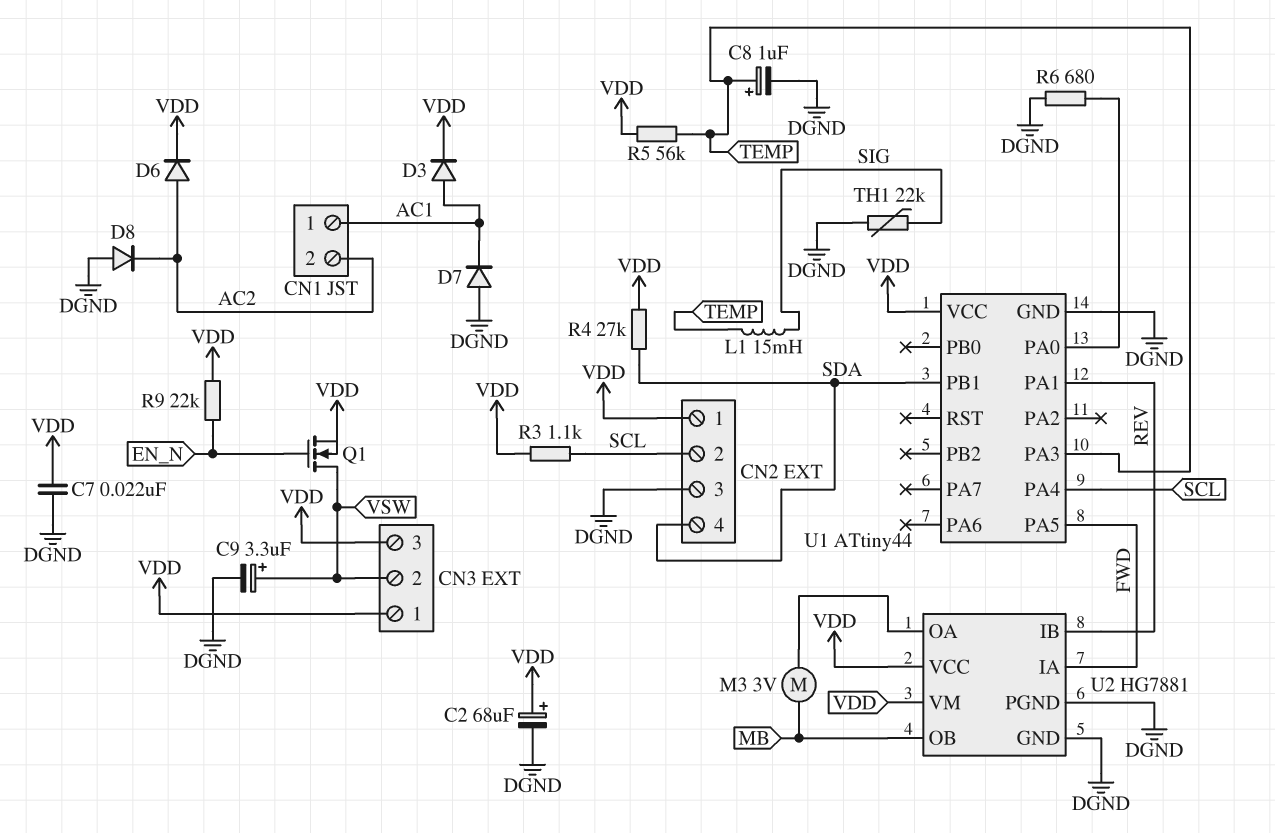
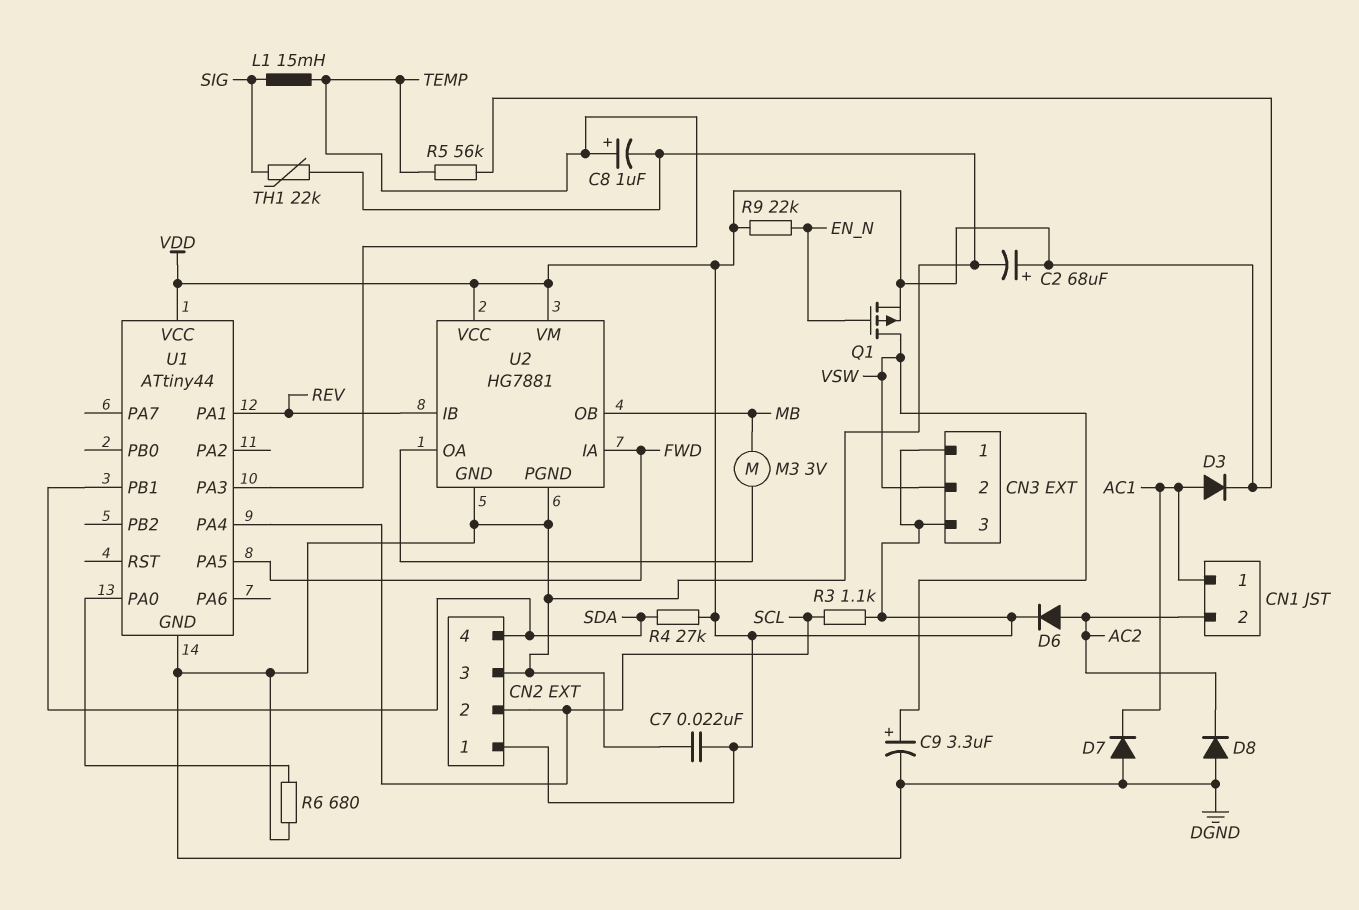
Q1: NMOS (G EN_N, D VSW, S VDD) -> PMOS (G EN_N, D VSW, S VDD)

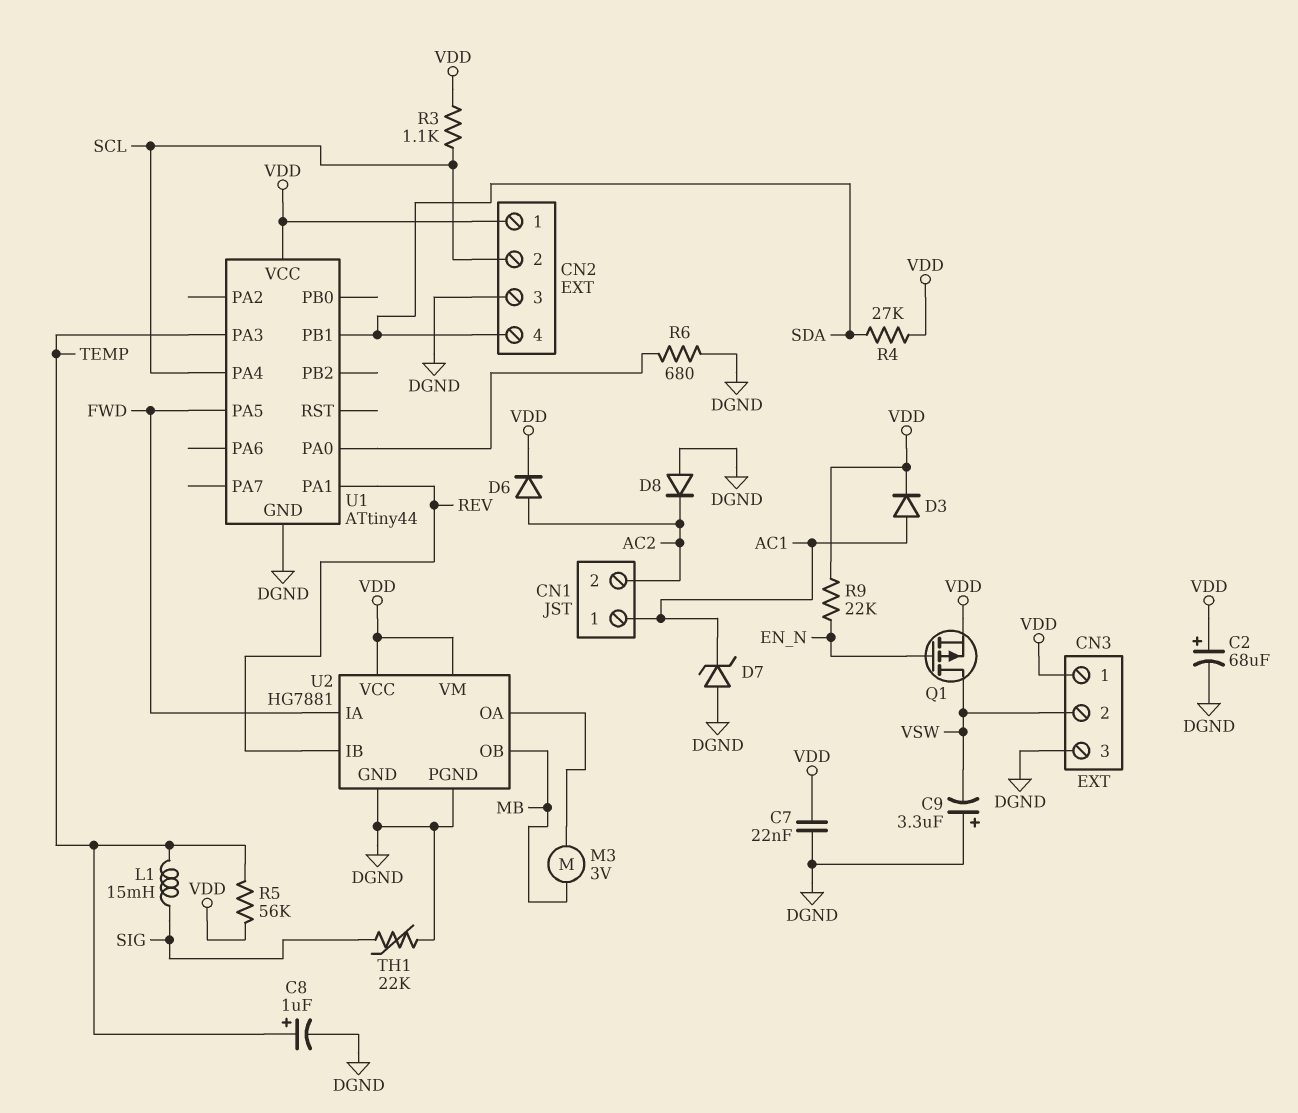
C9: 3.3uF (plus VSW, minus DGND) -> 3.3uF (plus DGND, minus VSW)
CN3 pin 3: VDD -> DGND
D7: diode (A DGND, K AC1) -> zener (A DGND, K AC1)

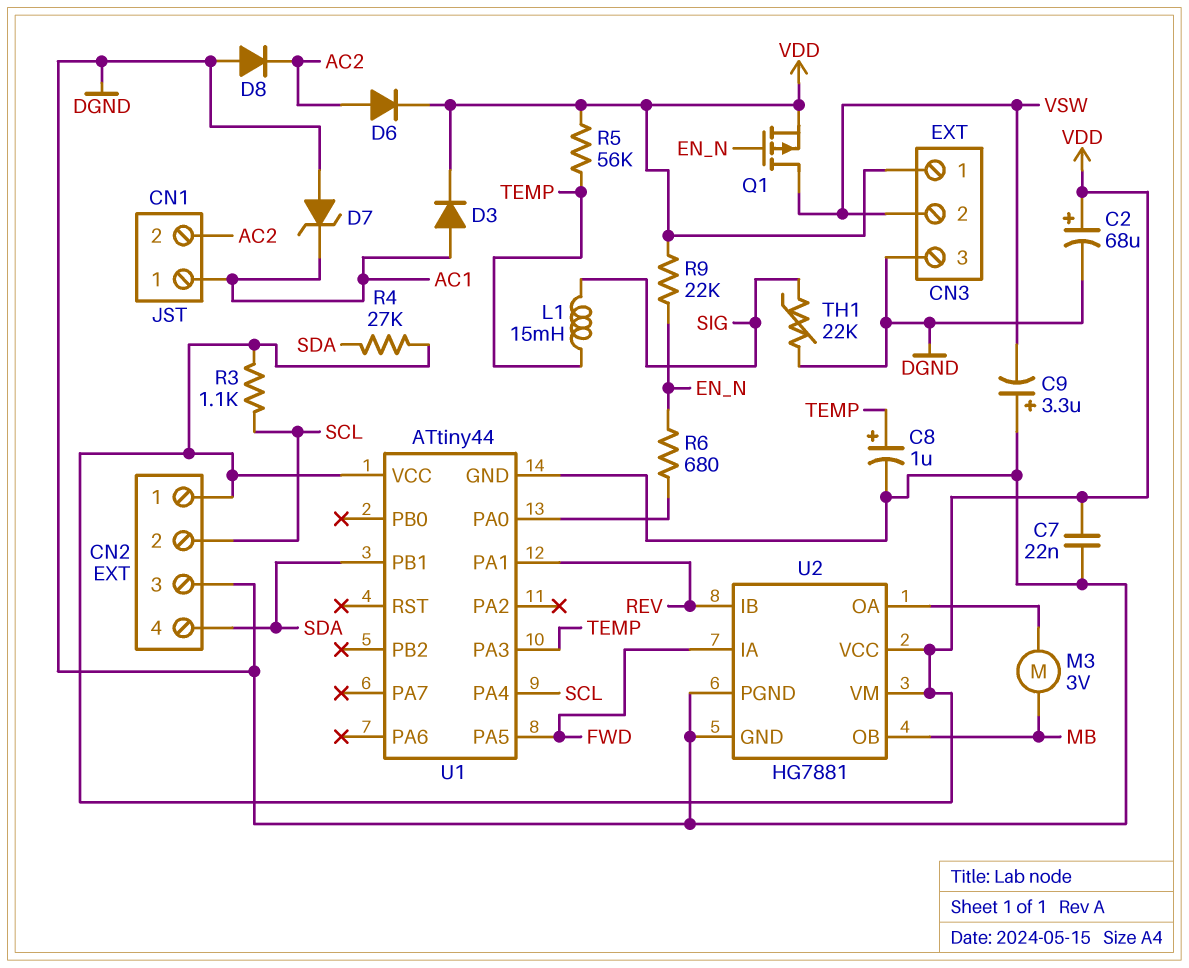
R6: 680 (DGND, U1/PA0) -> 680 (EN_N, U1/PA0)

